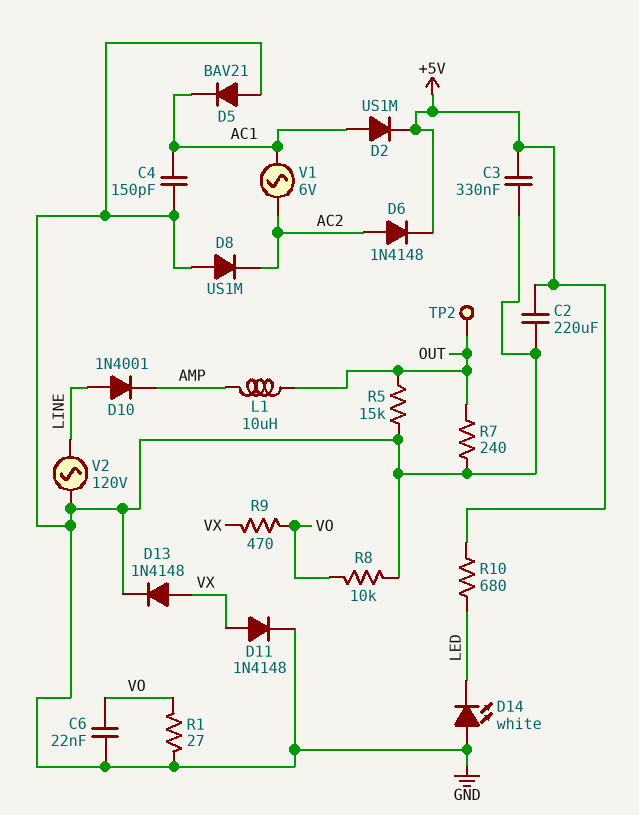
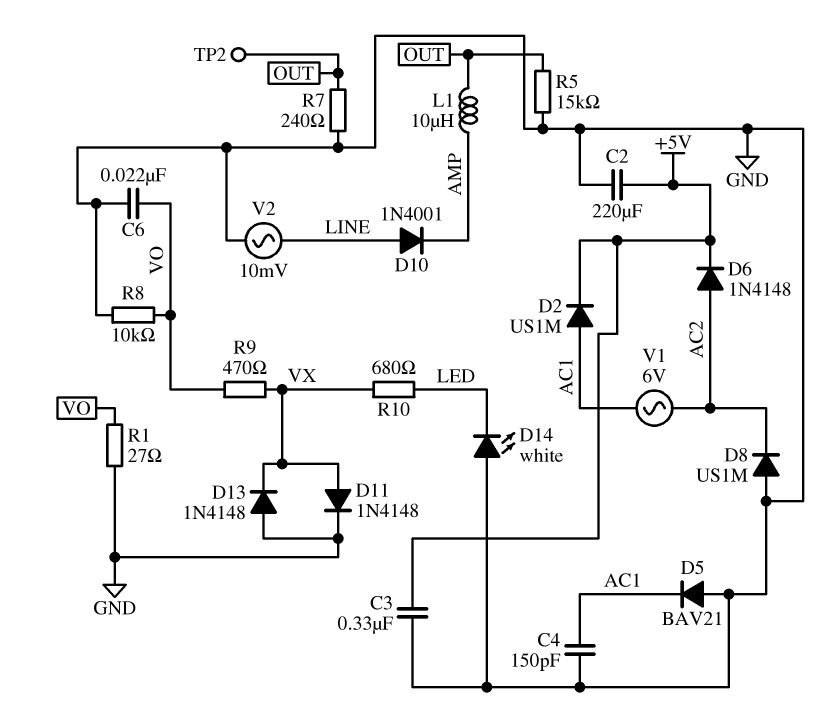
D13: diode 1N4148 (A VX, K GND) -> diode 1N4148 (A GND, K VX)
R10: 680 (+5V, LED) -> 680 (LED, VX)
V2: AC 120V (GND, LINE) -> AC 10mV (GND, LINE)

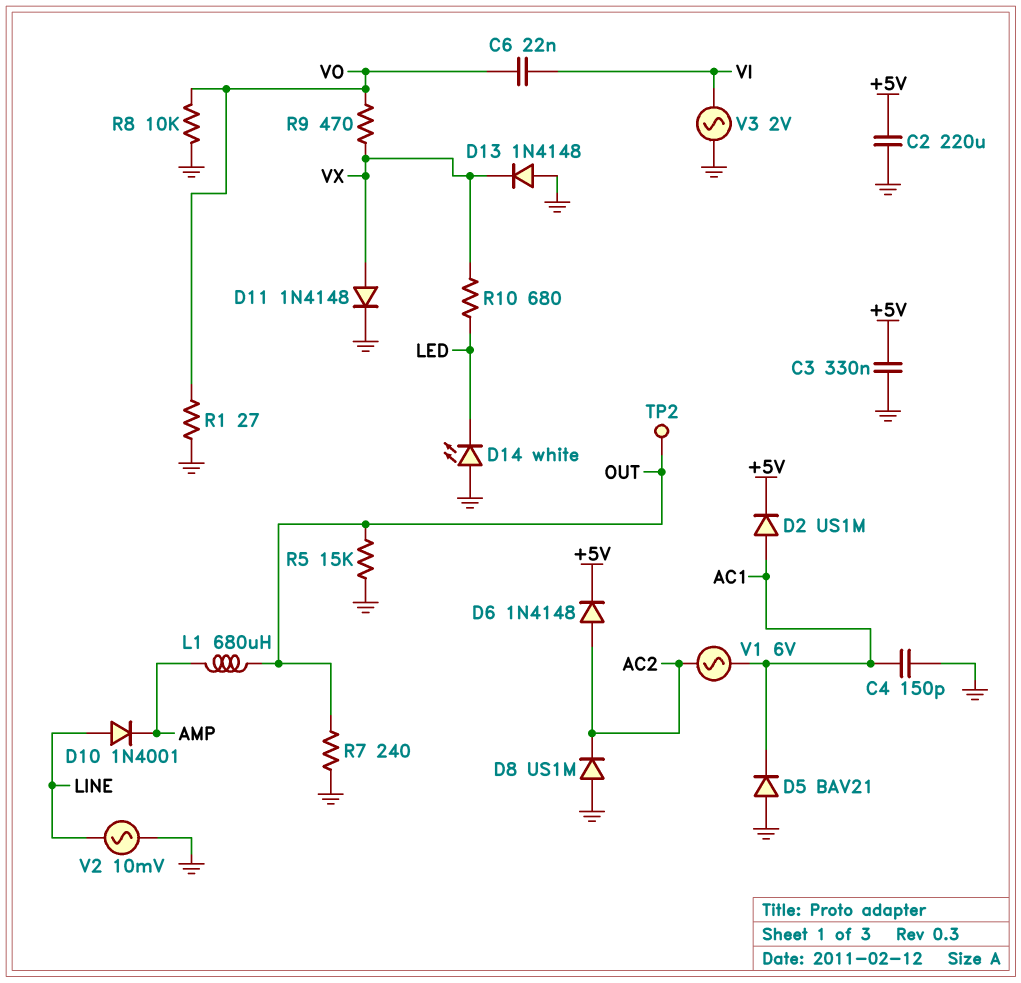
C6: 22nF (GND, VO) -> 22nF (VI, VO)
L1: 10uH (AMP, OUT) -> 680uH (AMP, OUT)
V3: none -> AC 2V (GND, VI)

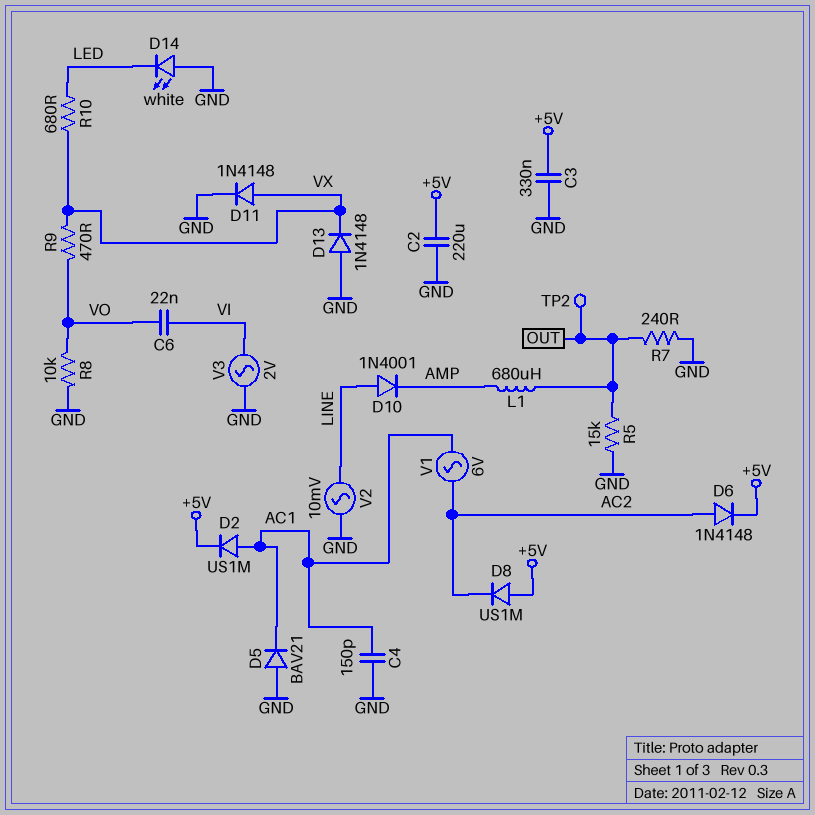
D8: diode US1M (A GND, K AC2) -> diode US1M (A +5V, K AC2)
R1: 27 (GND, VO) -> none

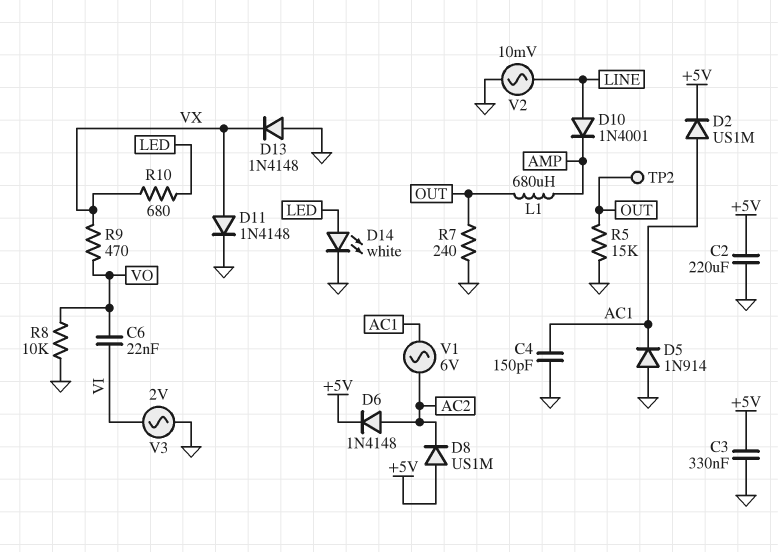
D5: diode BAV21 (A GND, K AC1) -> diode 1N914 (A GND, K AC1)
D14: LED white (A GND, K LED) -> LED white (A LED, K GND)

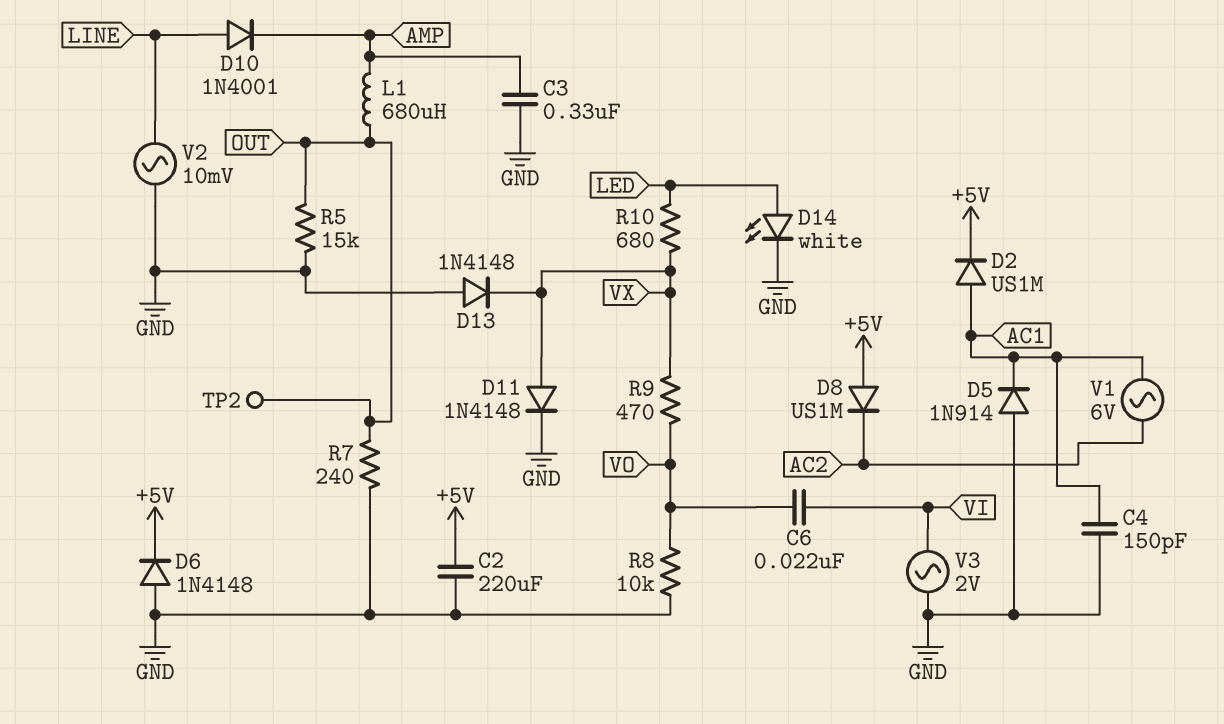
C3: 330nF (+5V, GND) -> 330nF (AMP, GND)
D6: diode 1N4148 (A AC2, K +5V) -> diode 1N4148 (A GND, K +5V)

